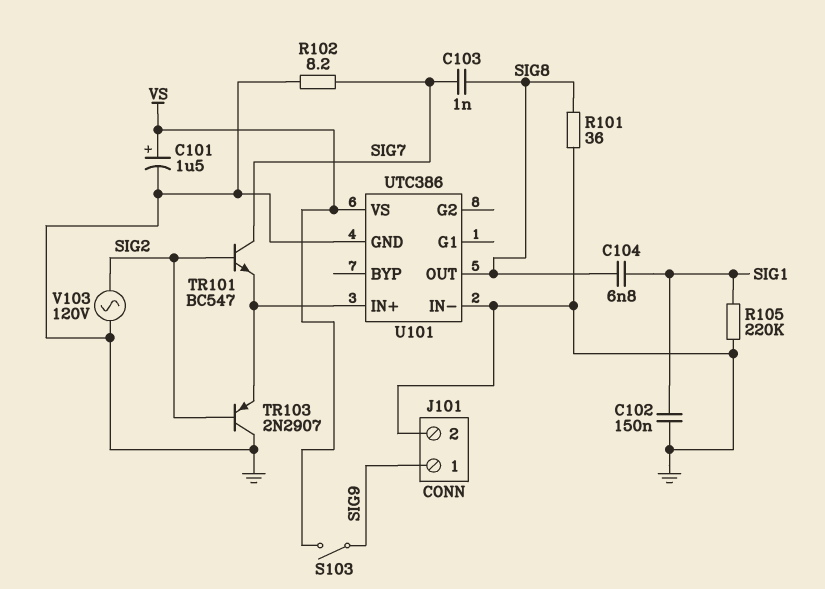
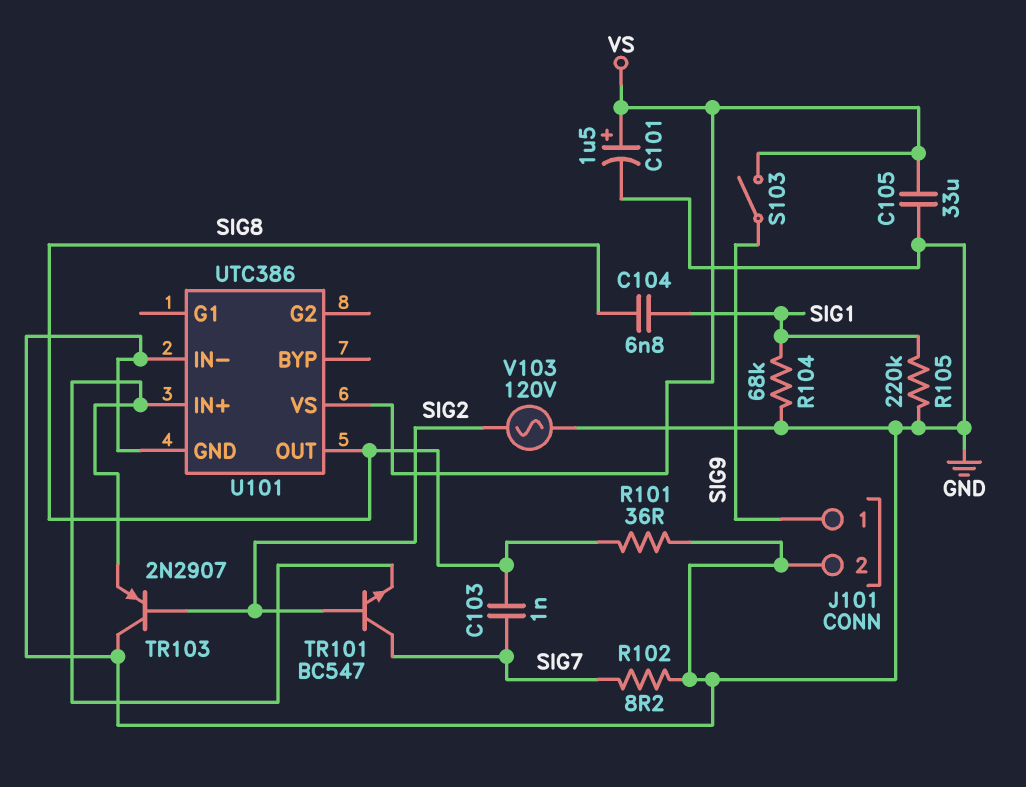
C102: 150nF (GND, SIG1) -> none
C105: none -> 33uF (GND, VS)
R104: none -> 68k (GND, SIG1)

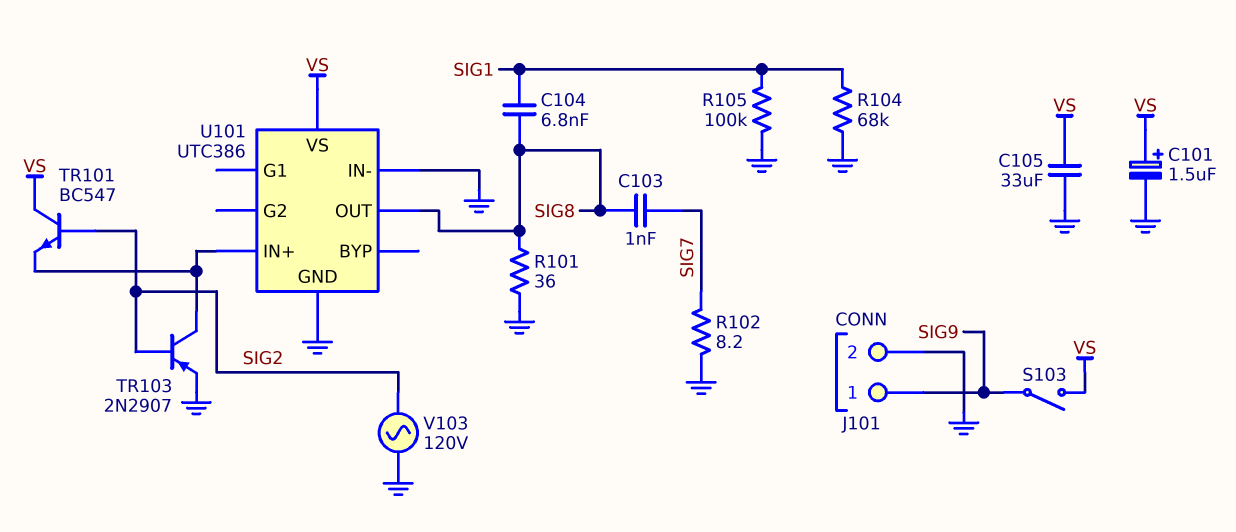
R105: 220k (GND, SIG1) -> 100k (GND, SIG1)
TR101: NPN BC547 (B SIG2, C SIG7, E U101/IN+) -> NPN BC547 (B SIG2, C VS, E U101/IN+)
TR103: PNP 2N2907 (B SIG2, C GND, E U101/IN+) -> PNP 2N2907 (B SIG2, C U101/IN+, E GND)

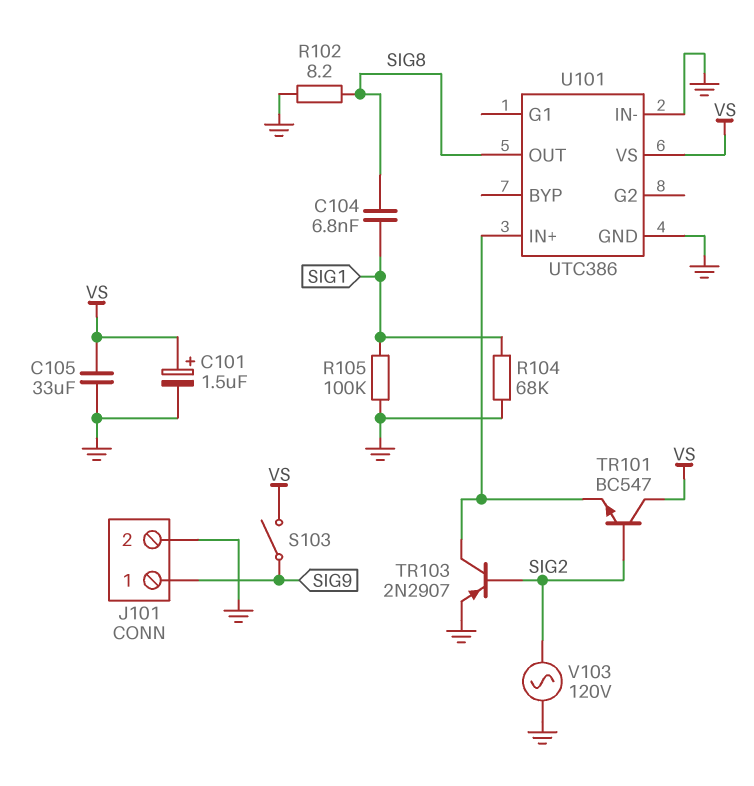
C103: 1nF (SIG7, SIG8) -> none
R101: 36 (GND, SIG8) -> none
R102: 8.2 (GND, SIG7) -> 8.2 (GND, SIG8)

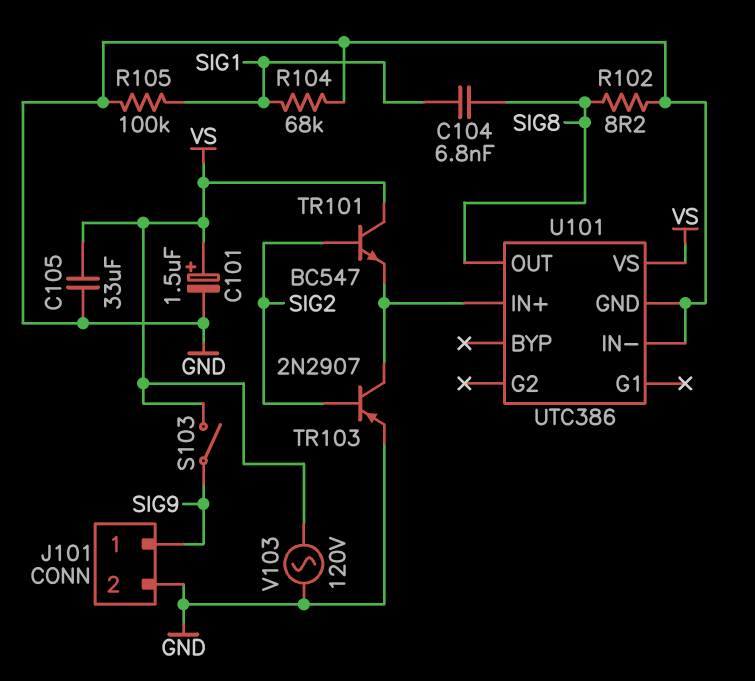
V103: AC 120V (GND, SIG2) -> AC 120V (GND, VS)

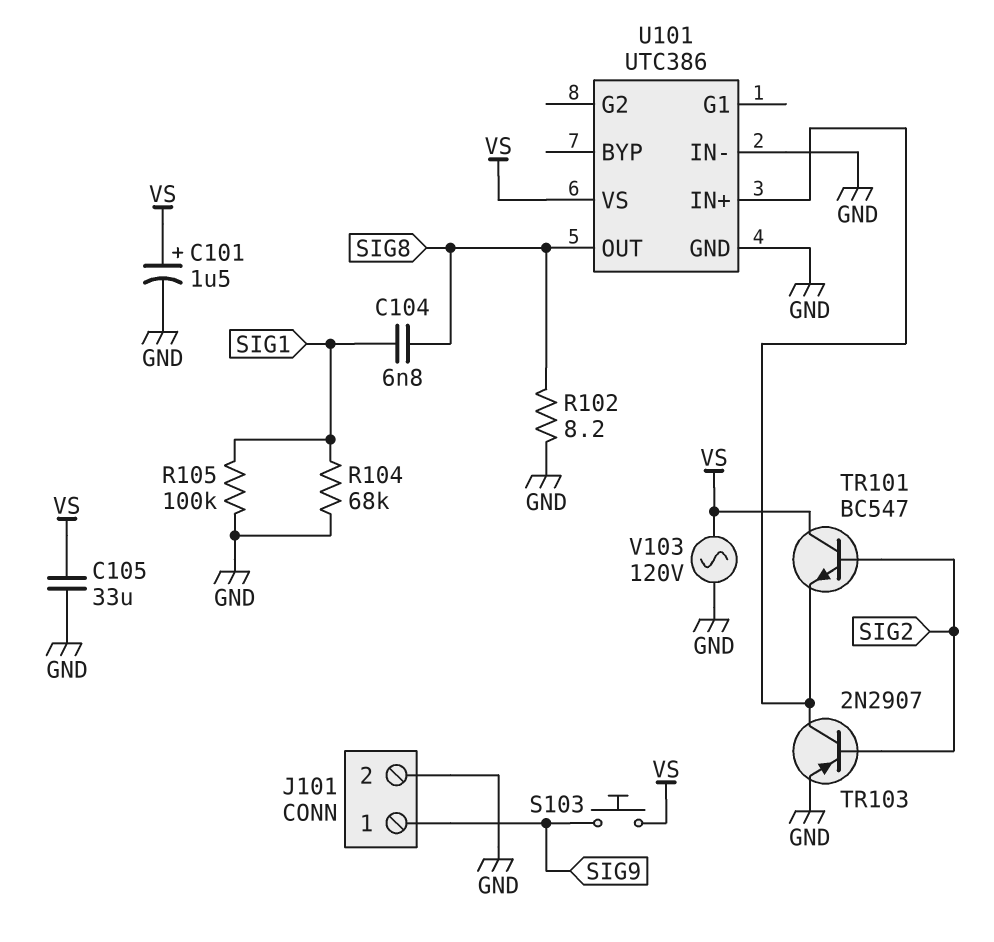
S103: switch (SIG9, VS) -> button (SIG9, VS)

